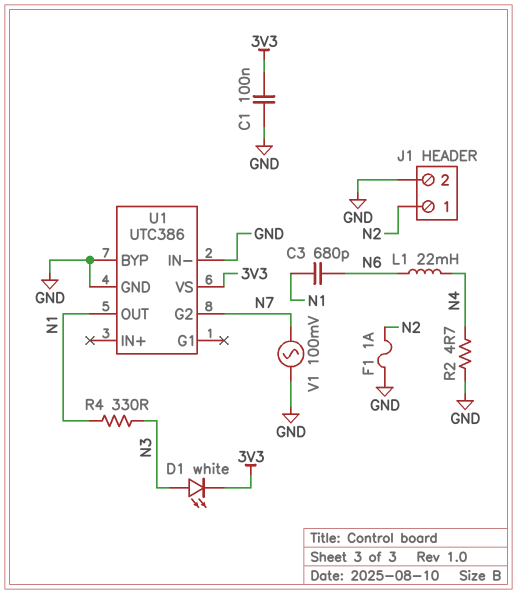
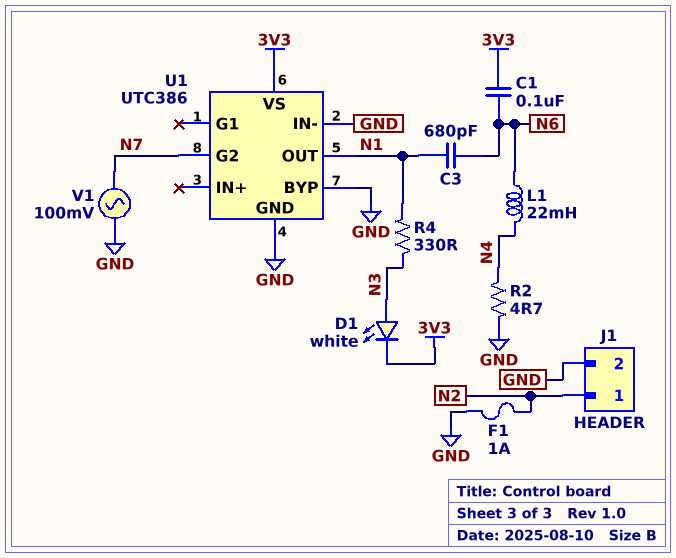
C1: 100nF (3V3, GND) -> 100nF (3V3, N6)

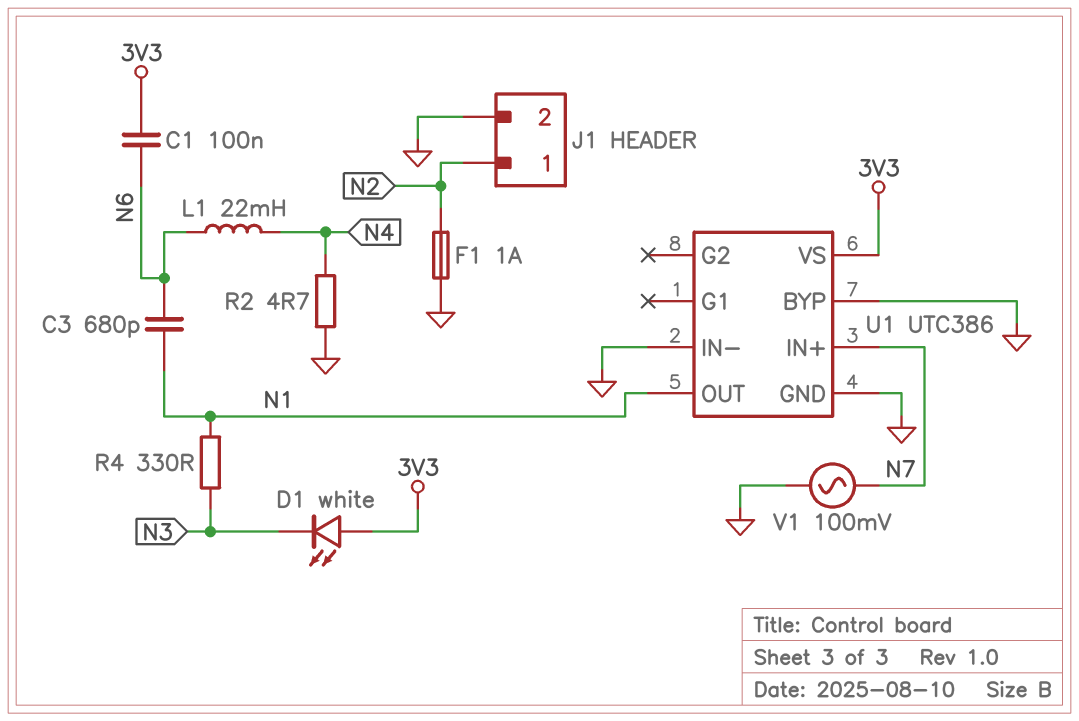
D1: LED white (A N3, K 3V3) -> LED white (A 3V3, K N3)
U1 pin G2: N7 -> none
U1 pin IN+: none -> N7

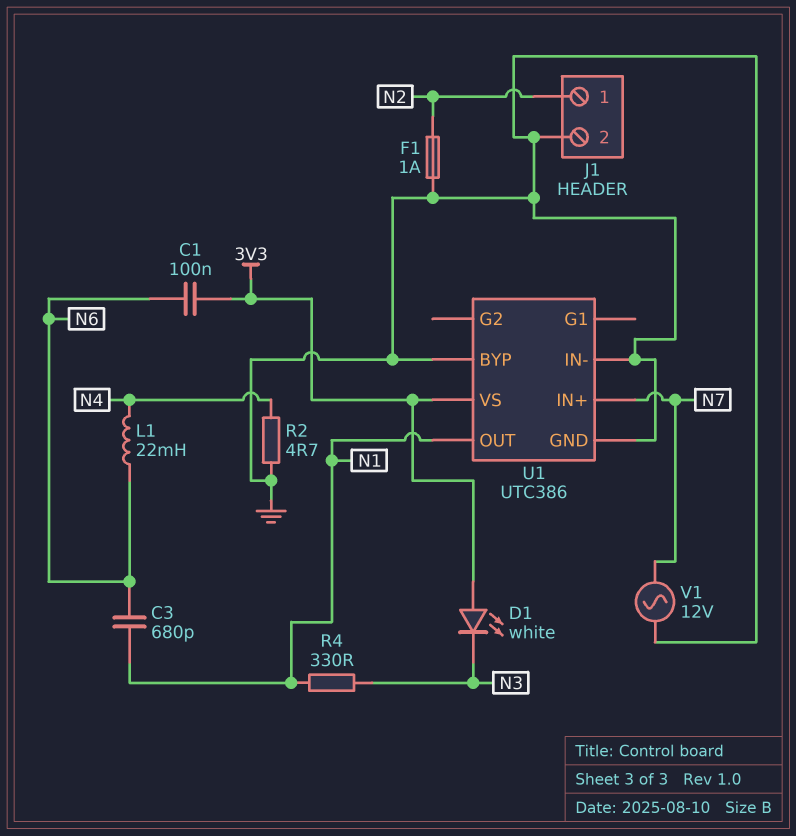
V1: AC 100mV (GND, N7) -> AC 12V (GND, N7)

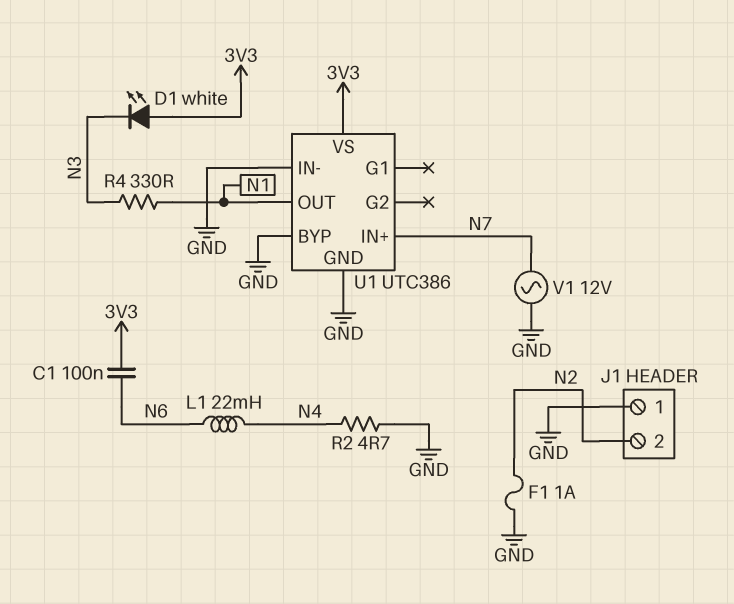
C3: 680pF (N1, N6) -> none
J1 pin 1: N2 -> GND
J1 pin 2: GND -> N2

